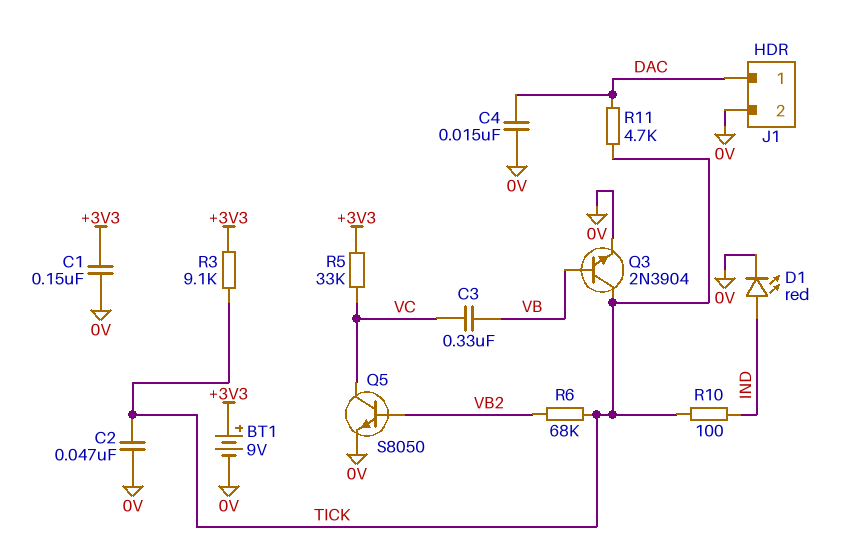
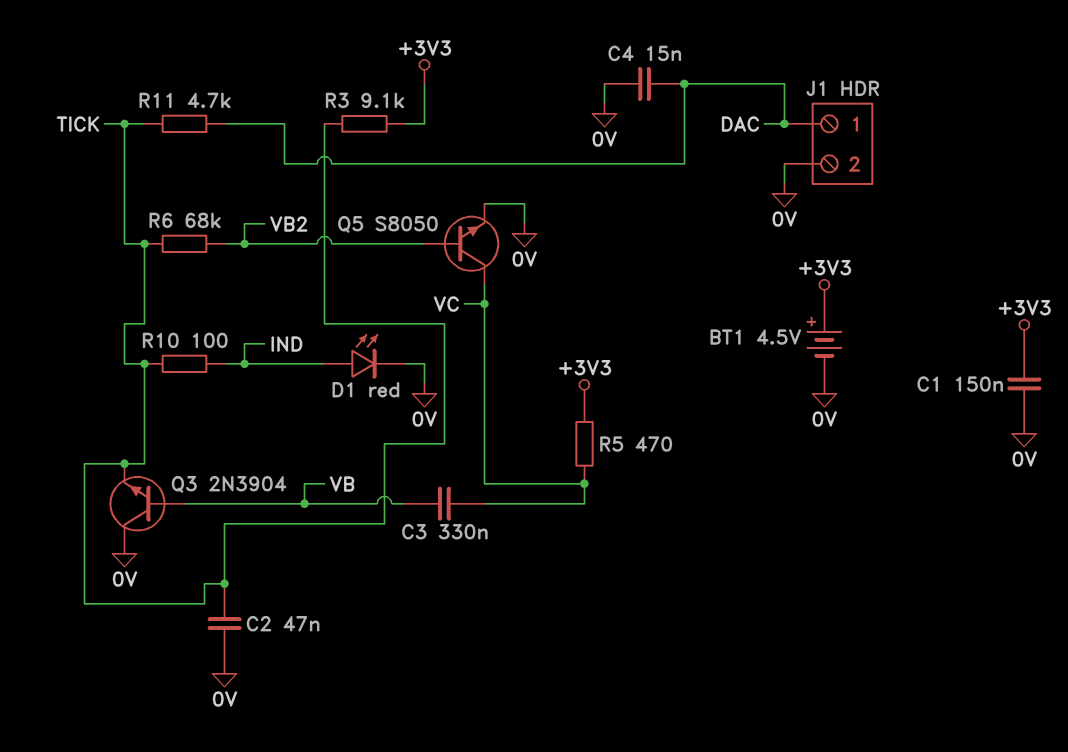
BT1: 9V (plus +3V3, minus 0V) -> 4.5V (plus +3V3, minus 0V)
Q3: NPN 2N3904 (B VB, C TICK, E 0V) -> NPN 2N3904 (B VB, C 0V, E TICK)
R5: 33k (+3V3, VC) -> 470 (+3V3, VC)

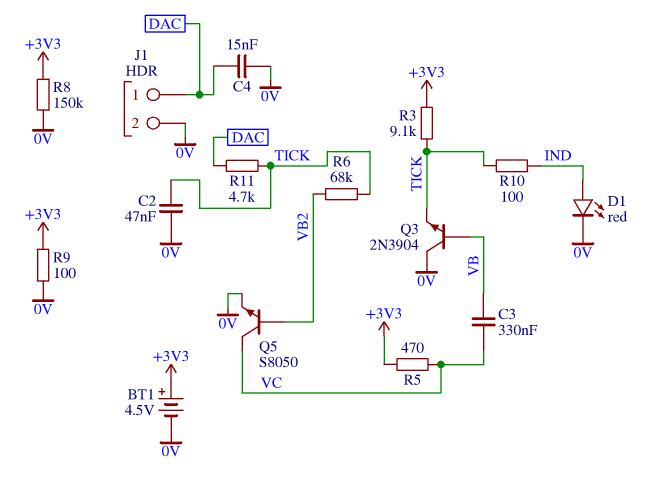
C1: 150nF (+3V3, 0V) -> none
R8: none -> 150k (+3V3, 0V)
R9: none -> 100 (+3V3, 0V)

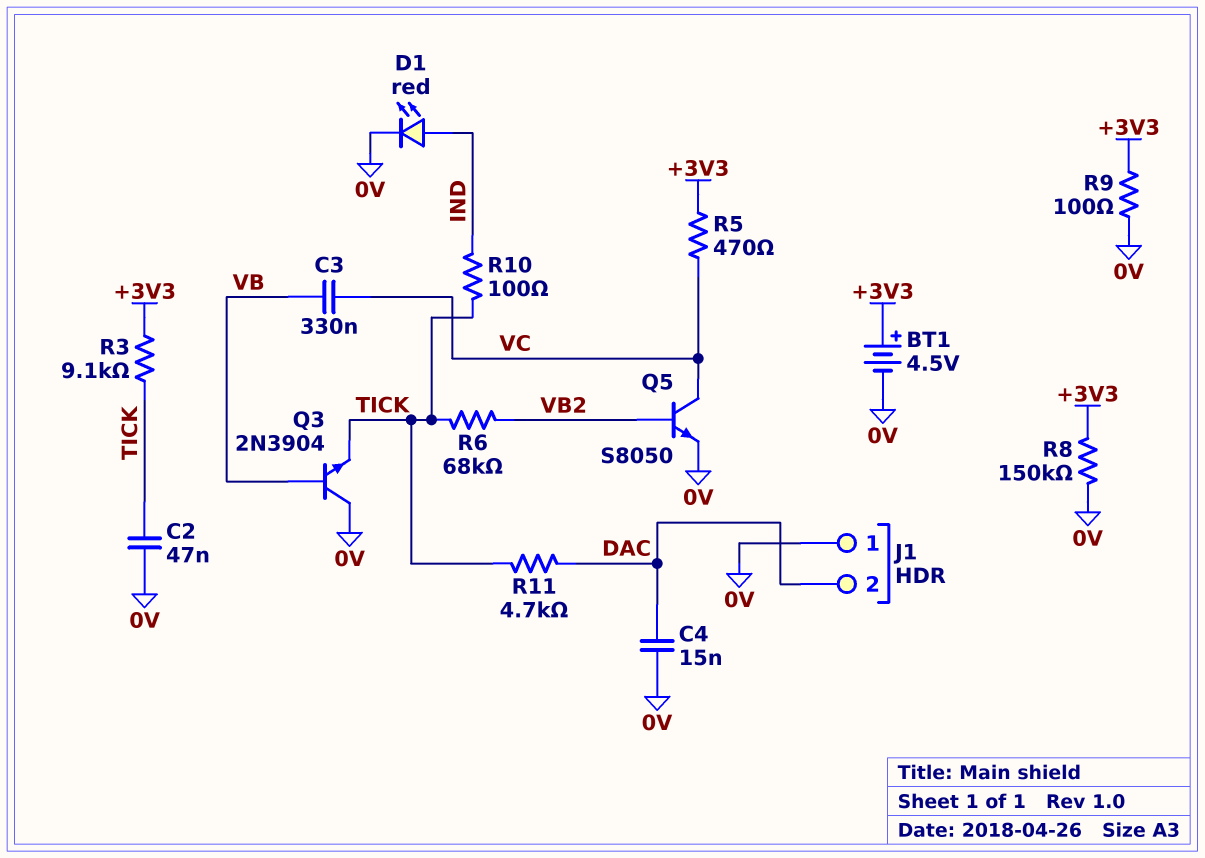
J1 pin 1: DAC -> 0V
J1 pin 2: 0V -> DAC

